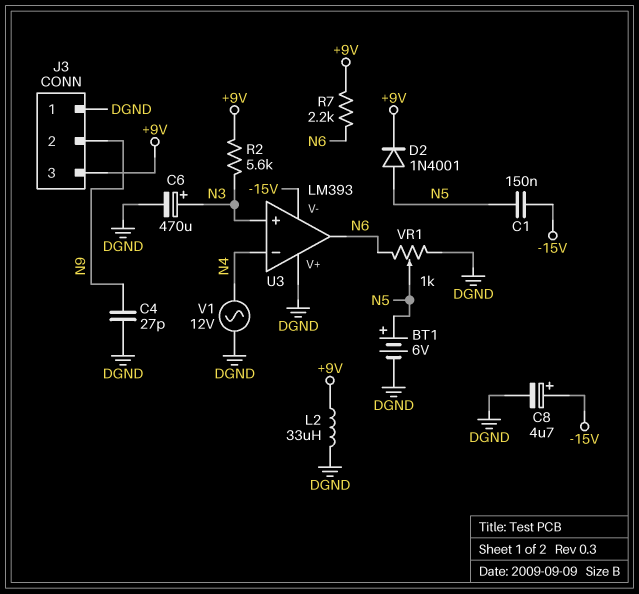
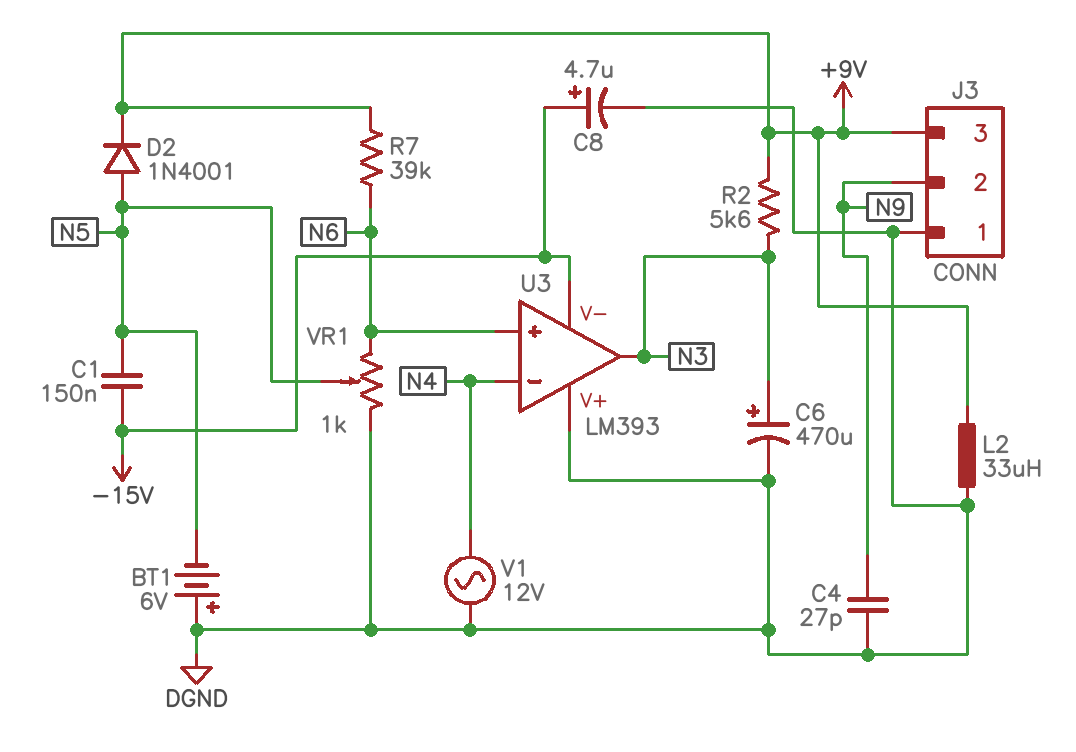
BT1: 6V (plus N5, minus DGND) -> 6V (plus DGND, minus N5)
R7: 2.2k (+9V, N6) -> 39k (+9V, N6)
U3 pin in+: N3 -> N6
U3 pin out: N6 -> N3

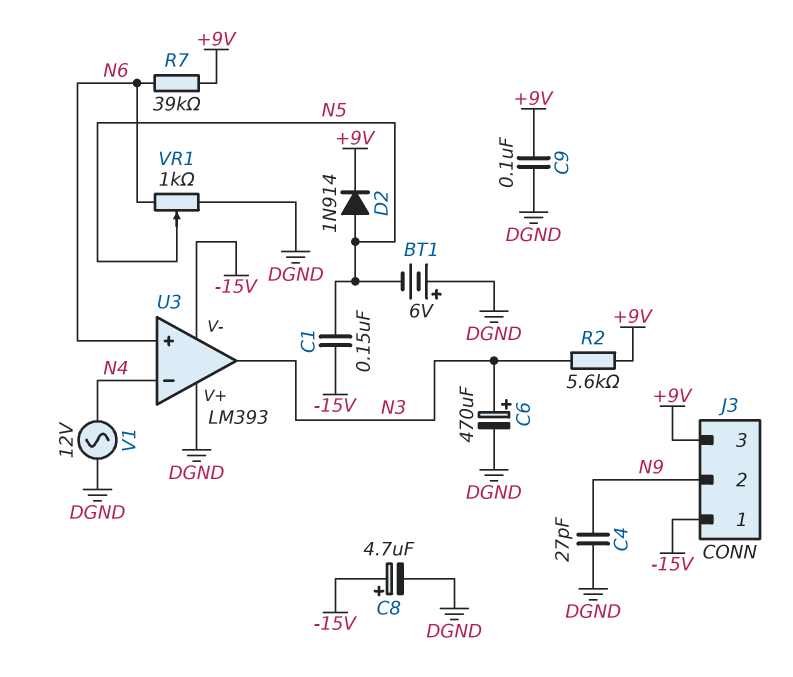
C9: none -> 100nF (+9V, DGND)
D2: diode 1N4001 (A N5, K +9V) -> diode 1N914 (A N5, K +9V)
J3 pin 1: DGND -> -15V
L2: 33uH (+9V, DGND) -> none

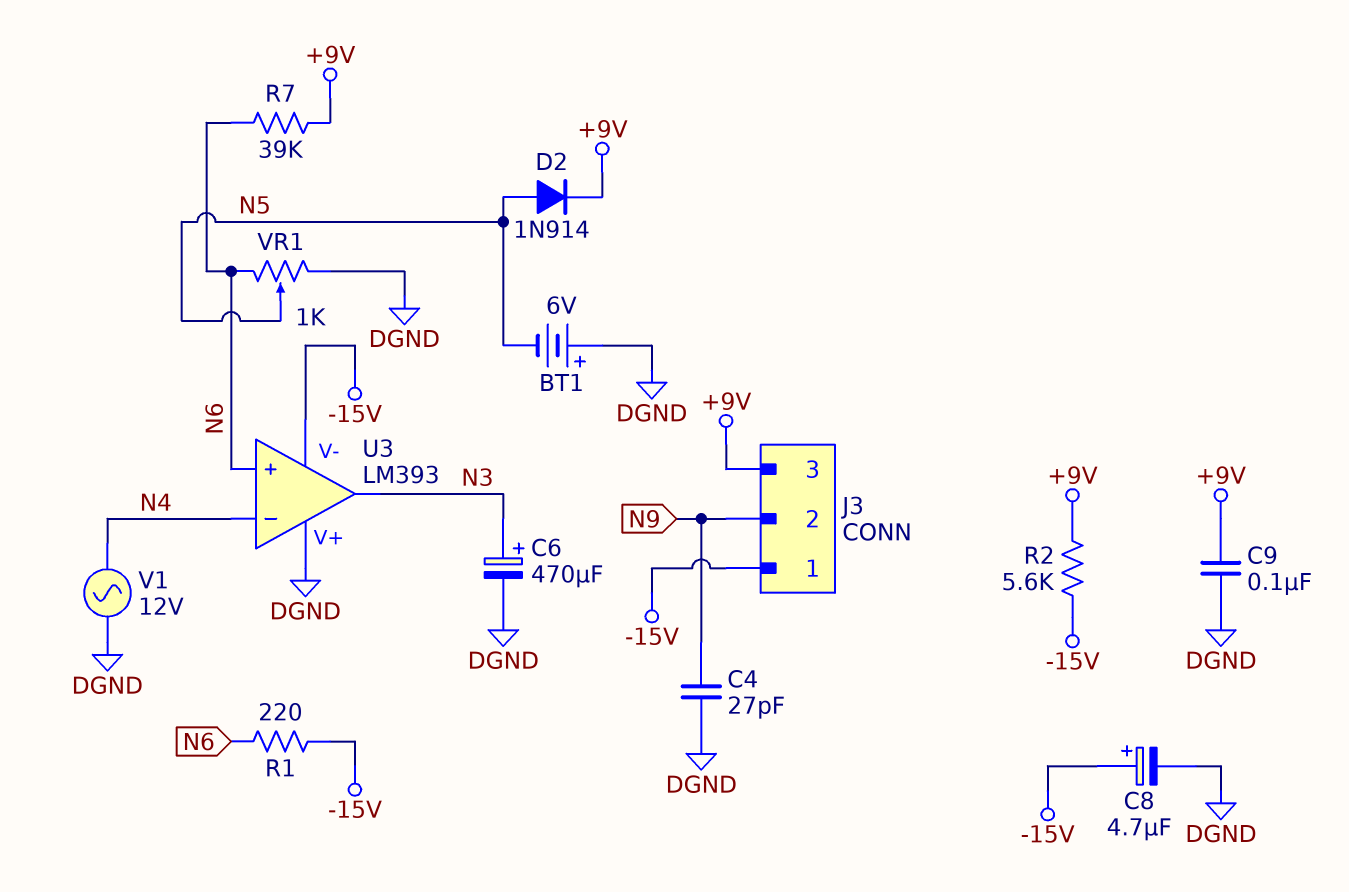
C1: 150nF (-15V, N5) -> none
R1: none -> 220 (-15V, N6)
R2: 5.6k (+9V, N3) -> 5.6k (+9V, -15V)

